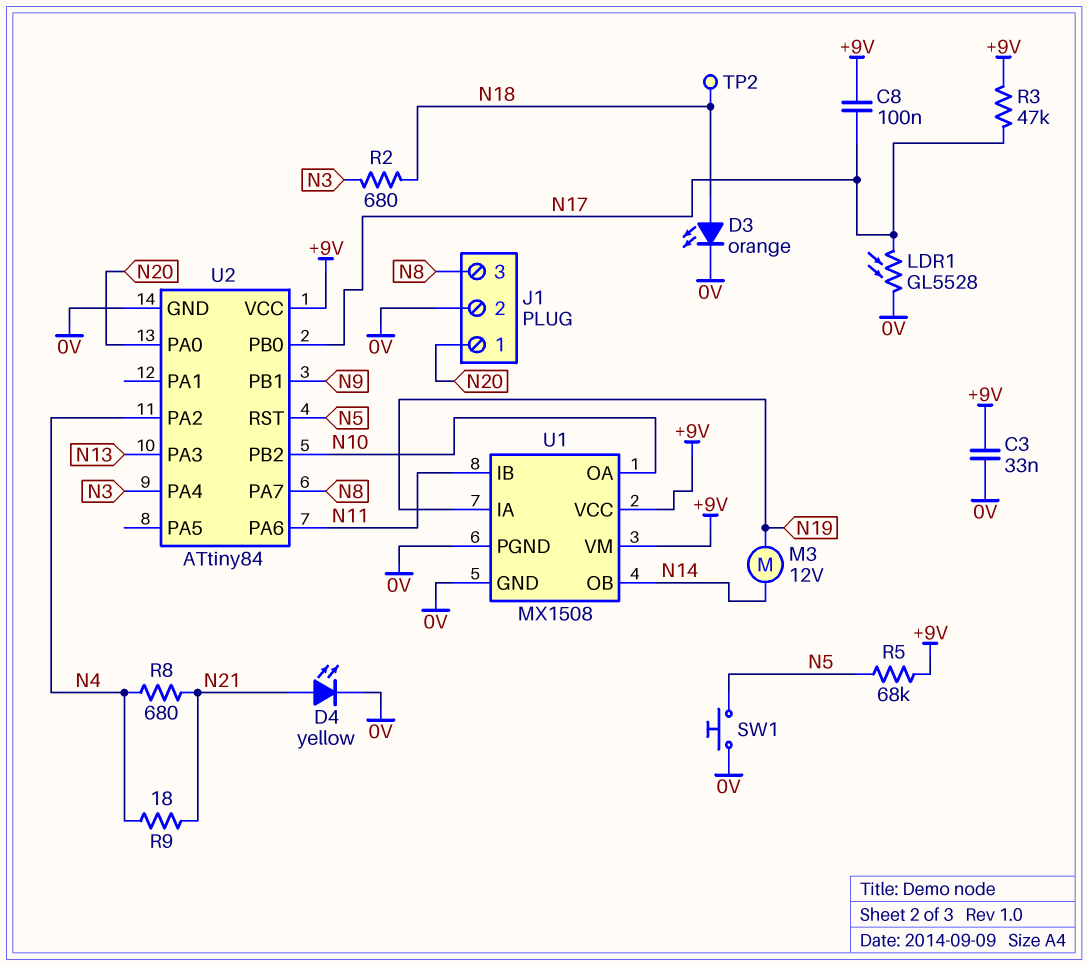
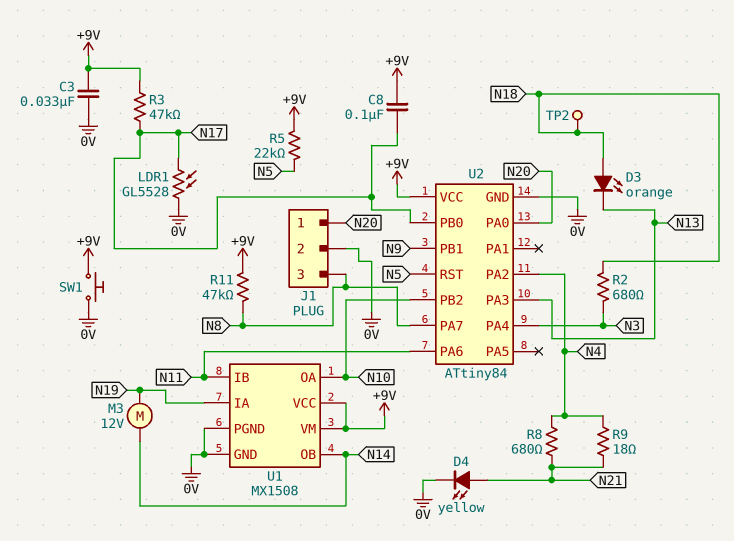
D3: LED orange (A N18, K 0V) -> LED orange (A N18, K N13)
R5: 68k (+9V, N5) -> 22k (+9V, N5)
R11: none -> 47k (+9V, N8)
SW1: button (0V, N5) -> button (+9V, 0V)

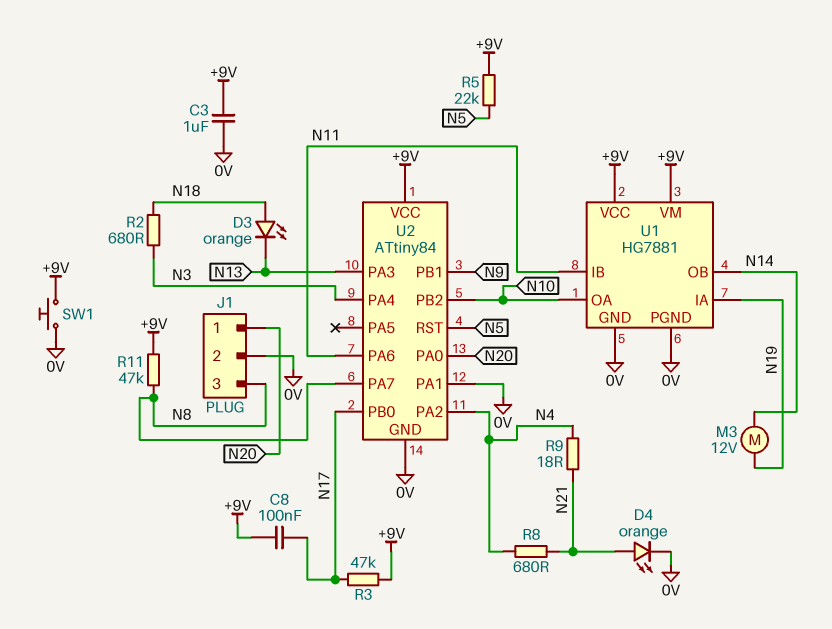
C3: 33nF (+9V, 0V) -> 1uF (+9V, 0V)
D4: LED yellow (A N21, K 0V) -> LED orange (A N21, K 0V)
LDR1: GL5528 (0V, N17) -> none
TP2: test point (N18) -> none
U1: MX1508 -> HG7881
U2 pin PA1: none -> 0V

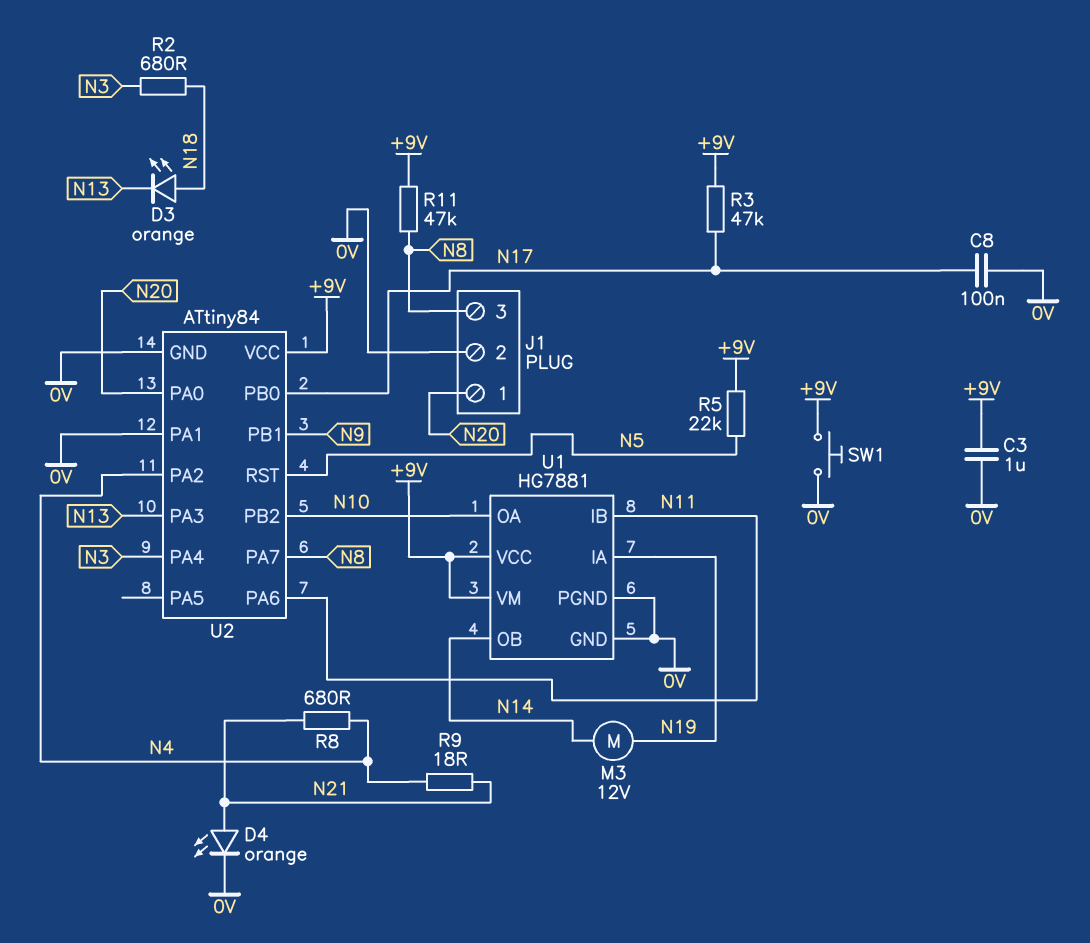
C8: 100nF (+9V, N17) -> 100nF (0V, N17)

